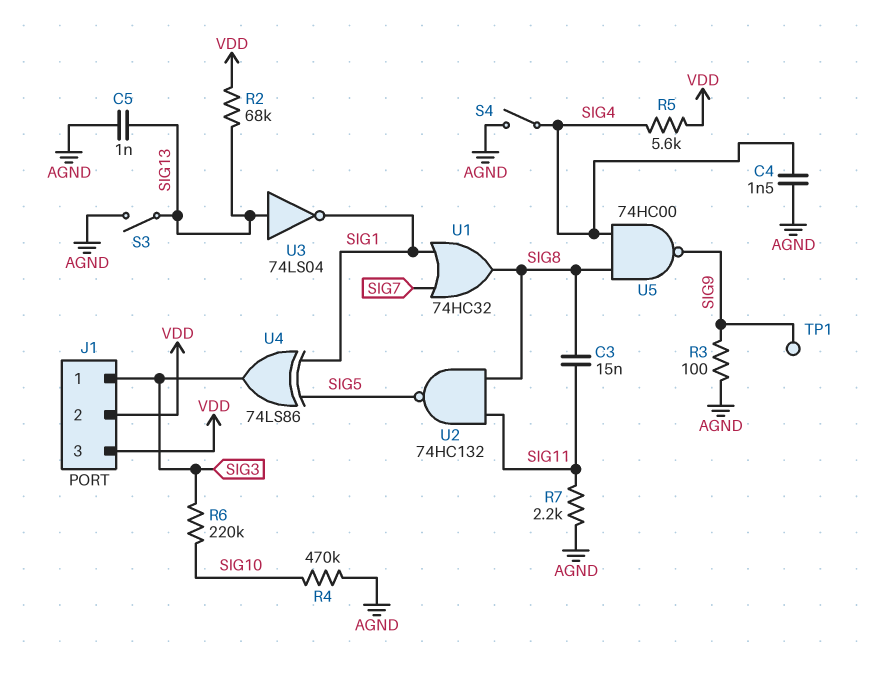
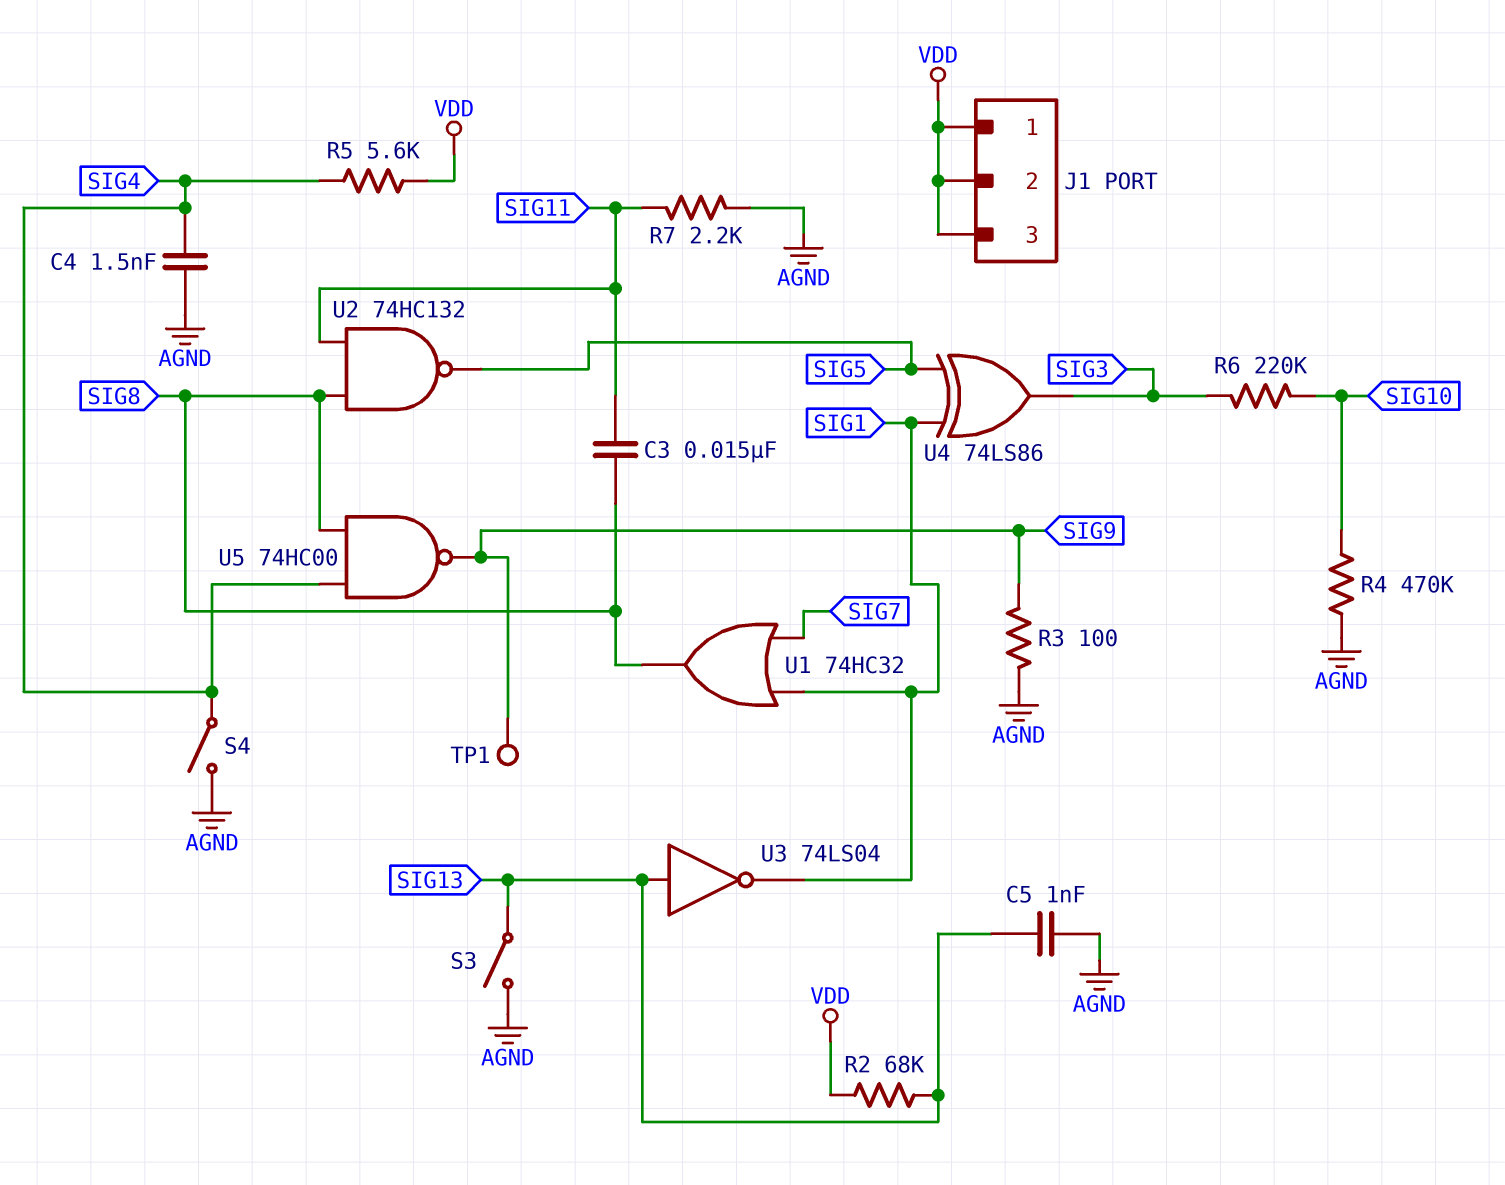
J1 pin 1: SIG3 -> VDD

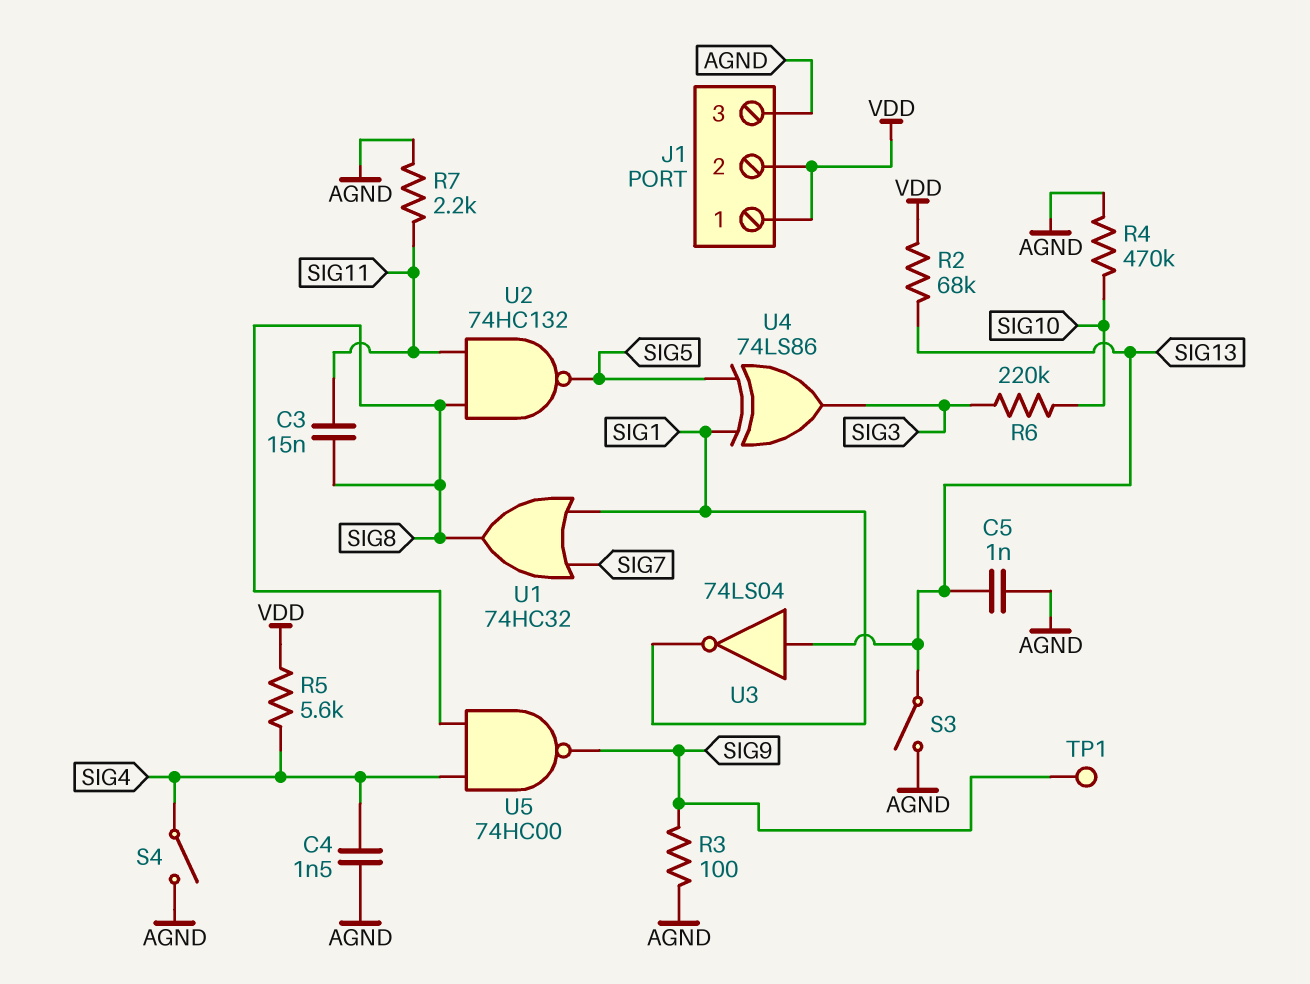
J1 pin 3: VDD -> AGND

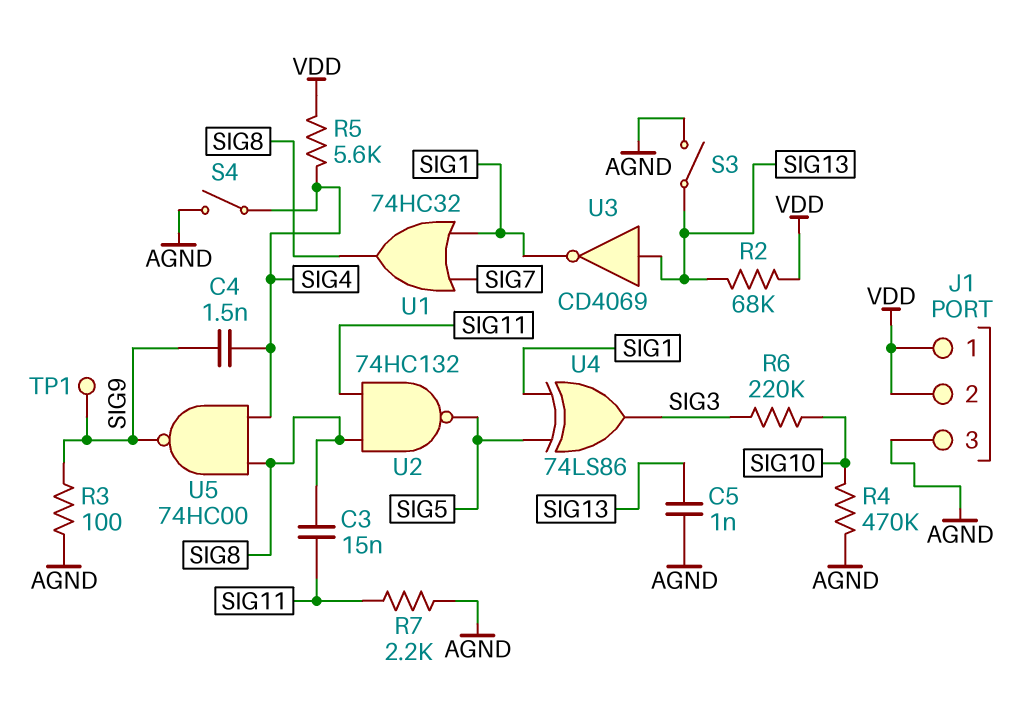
C4: 1.5nF (AGND, SIG4) -> 1.5nF (SIG4, SIG9)
U3: NOT 74LS04 (in SIG13, out SIG1) -> NOT CD4069 (in SIG13, out SIG1)

